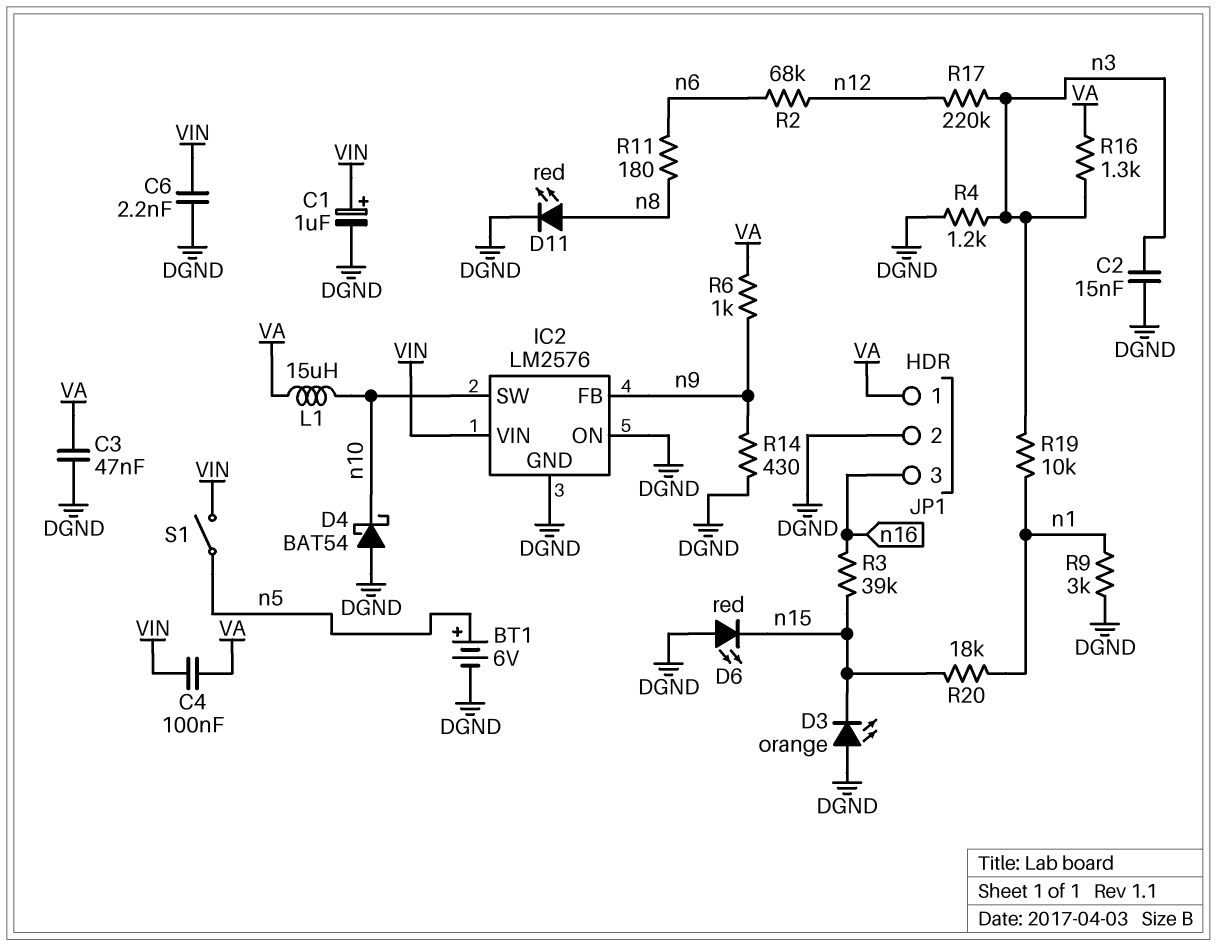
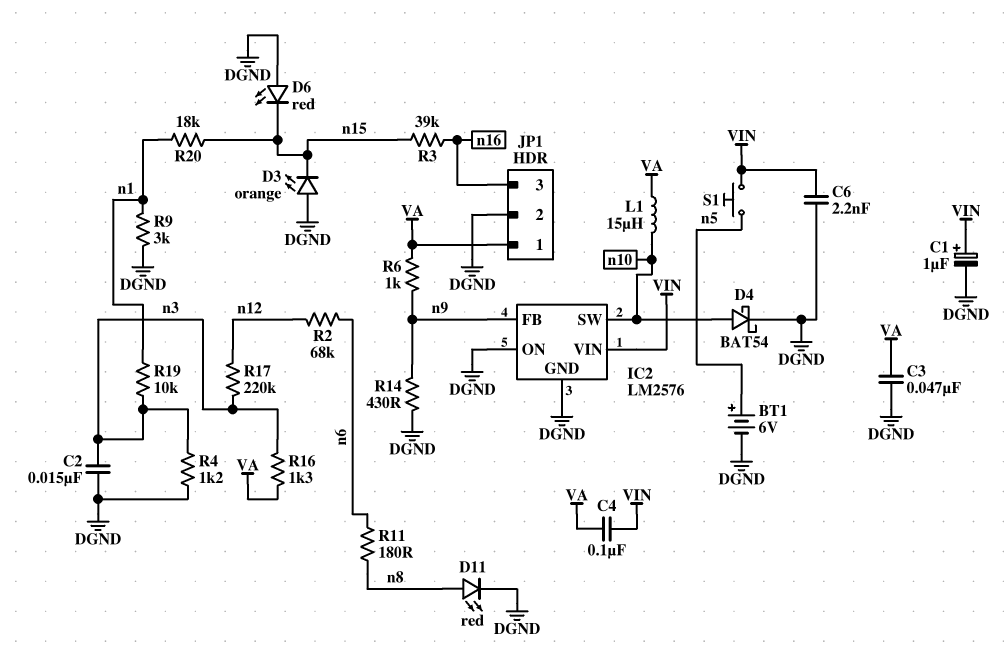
D4: schottky BAT54 (A DGND, K n10) -> schottky BAT54 (A n10, K DGND)
S1: switch (VIN, n5) -> button (VIN, n5)

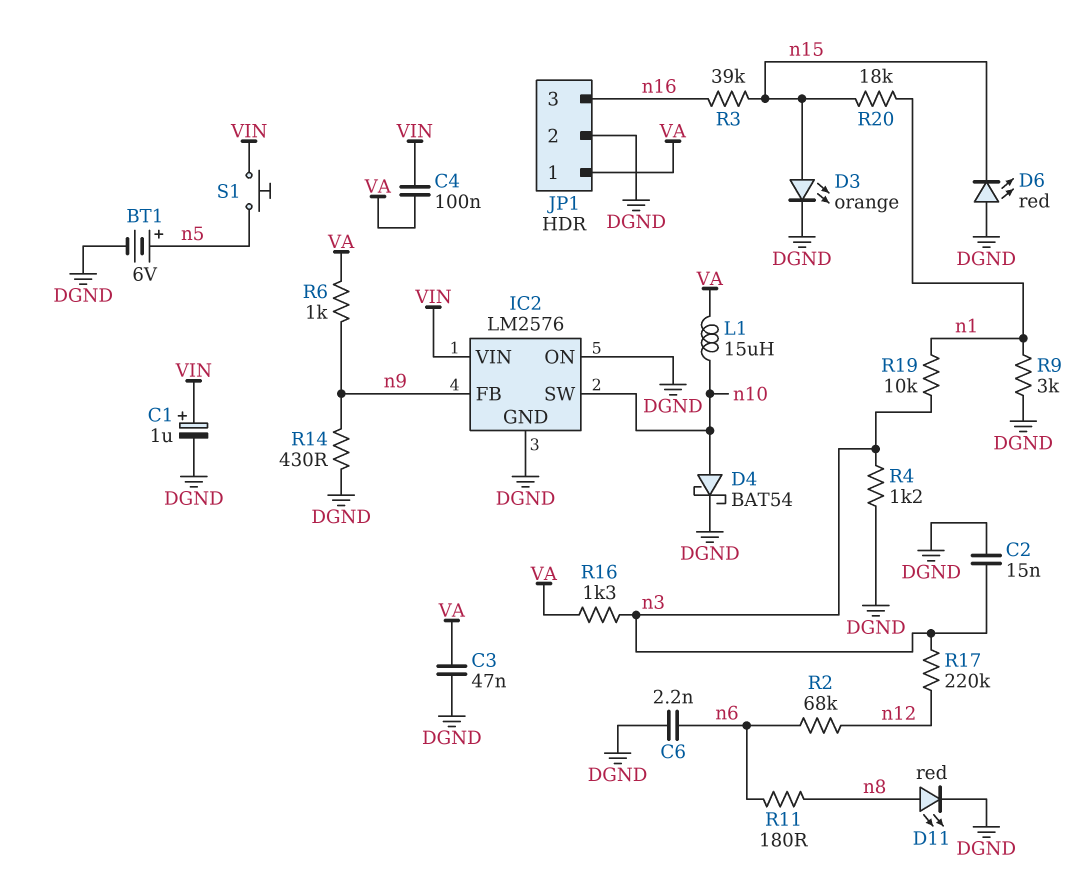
C6: 2.2nF (DGND, VIN) -> 2.2nF (DGND, n6)
D3: LED orange (A DGND, K n15) -> LED orange (A n15, K DGND)

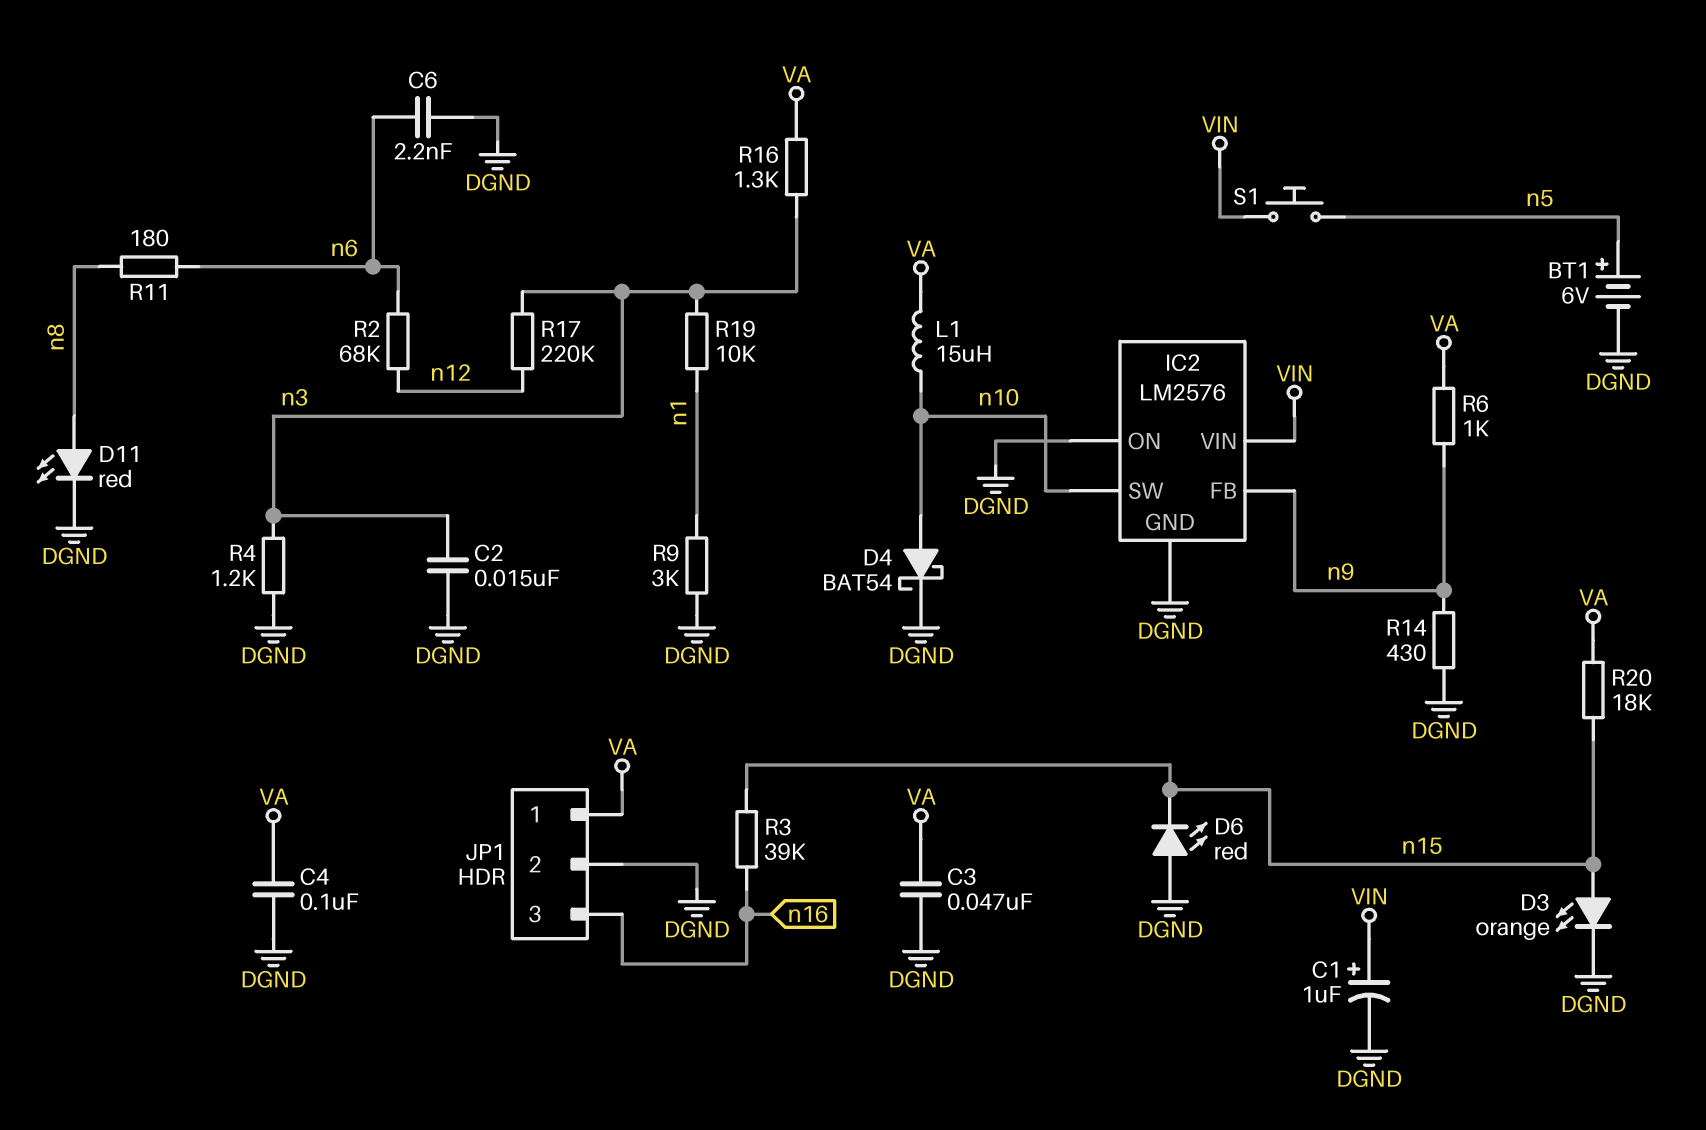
C4: 100nF (VA, VIN) -> 100nF (DGND, VA)
R20: 18k (n1, n15) -> 18k (VA, n15)

